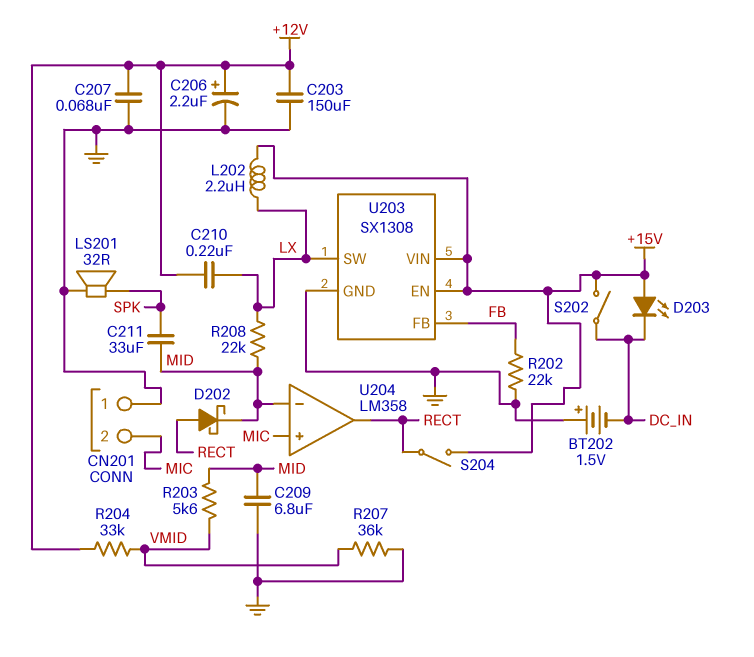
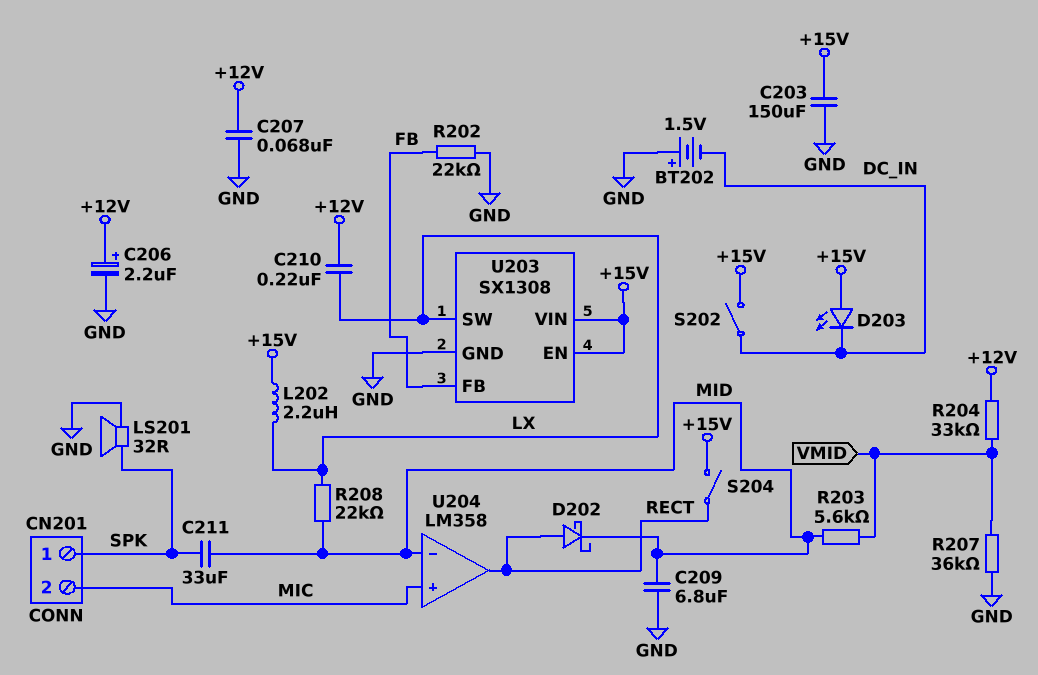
C203: 150uF (+12V, GND) -> 150uF (+15V, GND)
CN201 pin 1: GND -> SPK

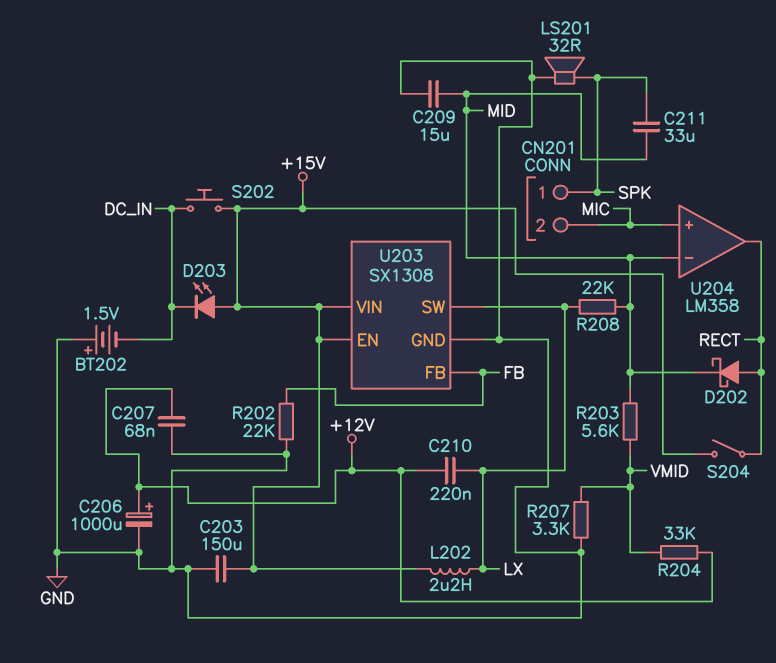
C206: 2.2uF (plus +12V, minus GND) -> 1000uF (plus +12V, minus GND)
C209: 6.8uF (GND, MID) -> 15uF (GND, MID)
R207: 36k (GND, VMID) -> 3.3k (GND, VMID)
S202: switch (+15V, DC_IN) -> button (+15V, DC_IN)

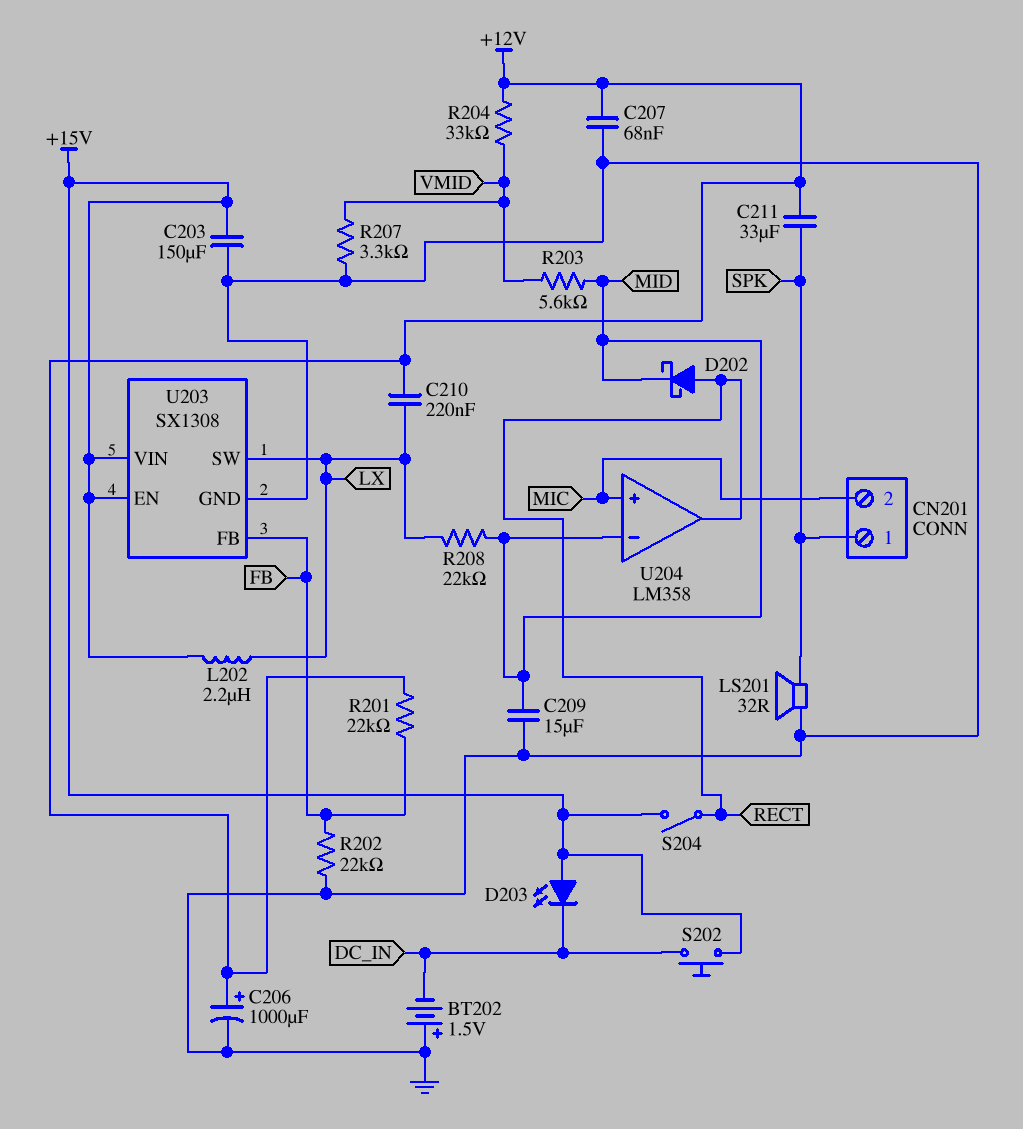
C211: 33uF (MID, SPK) -> 33uF (+12V, SPK)
R201: none -> 22k (+12V, FB)

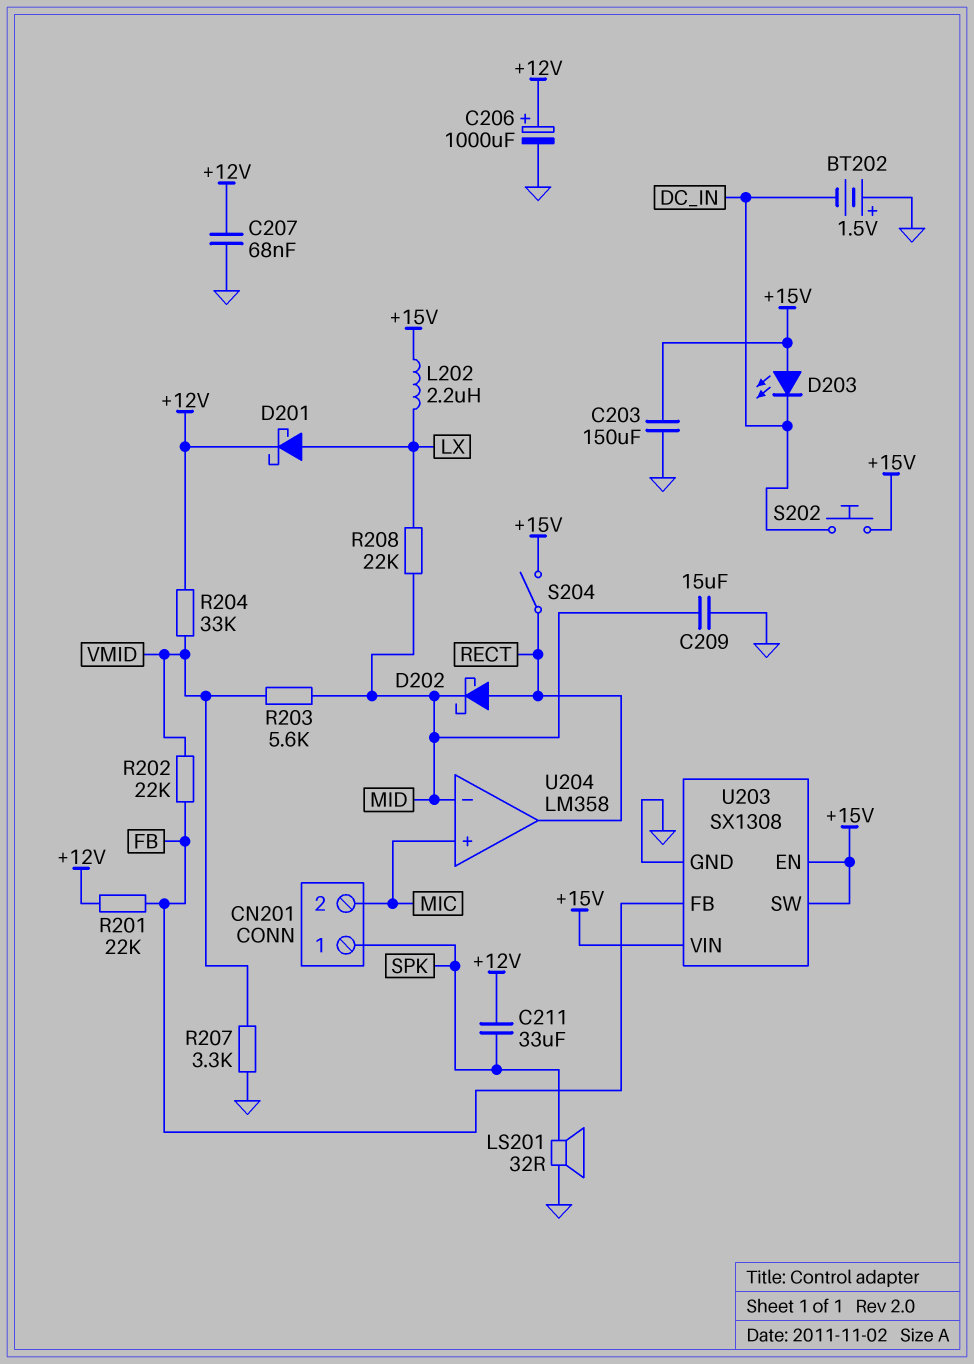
C210: 220nF (+12V, LX) -> none
D201: none -> schottky (A LX, K +12V)
R202: 22k (FB, GND) -> 22k (FB, VMID)
U203 pin SW: LX -> +15V

